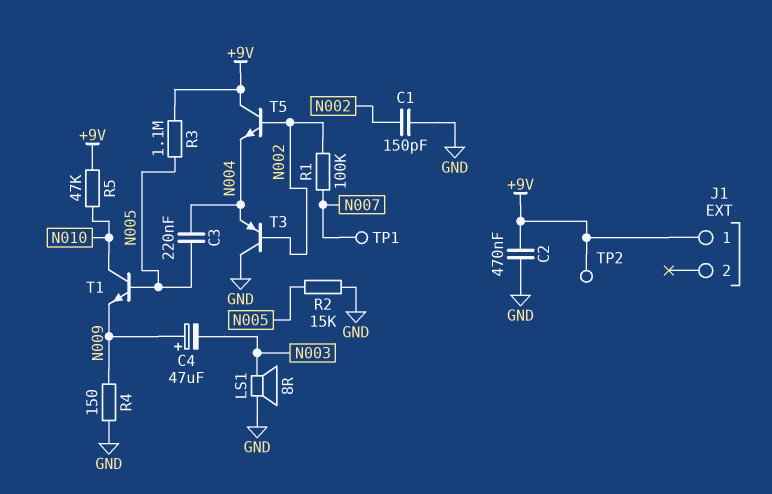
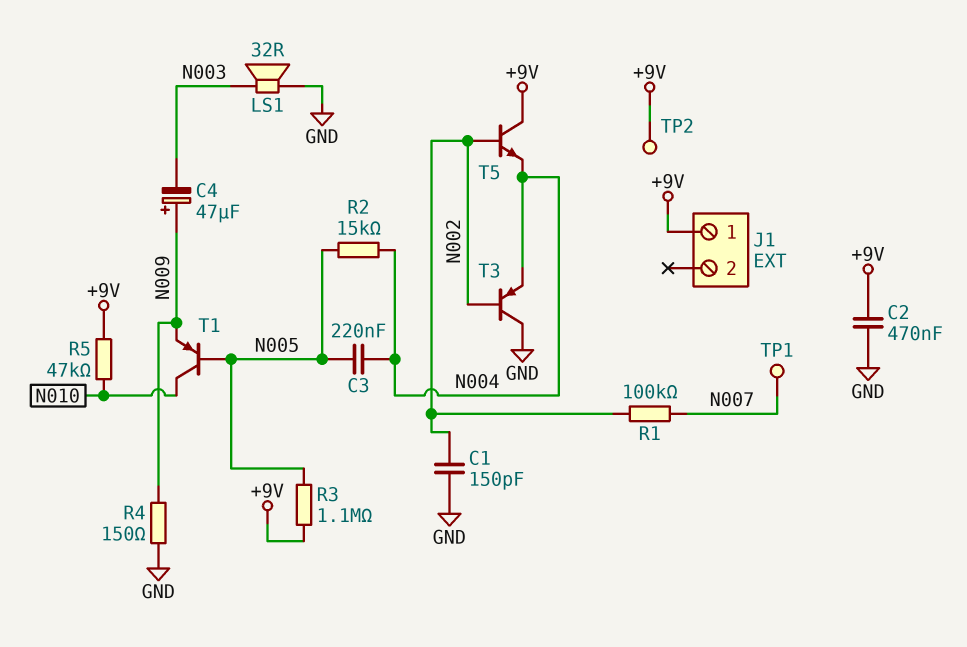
LS1: speaker 8R (GND, N003) -> speaker 32R (GND, N003)
R2: 15k (GND, N005) -> 15k (N004, N005)
T1: NPN (B N005, C N010, E N009) -> PNP (B N005, C N010, E N009)

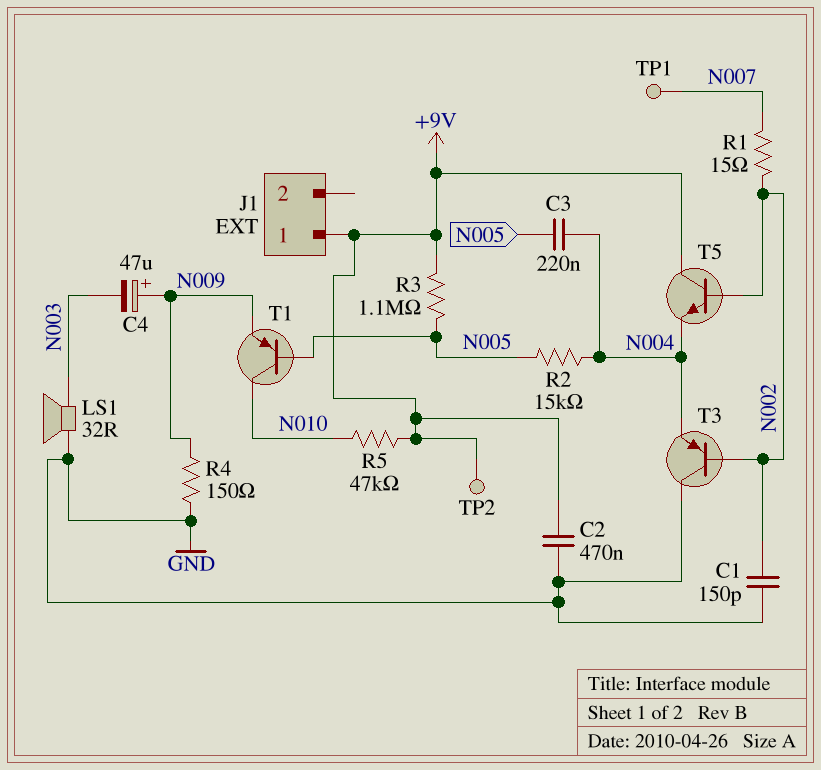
R1: 100k (N002, N007) -> 15 (N002, N007)

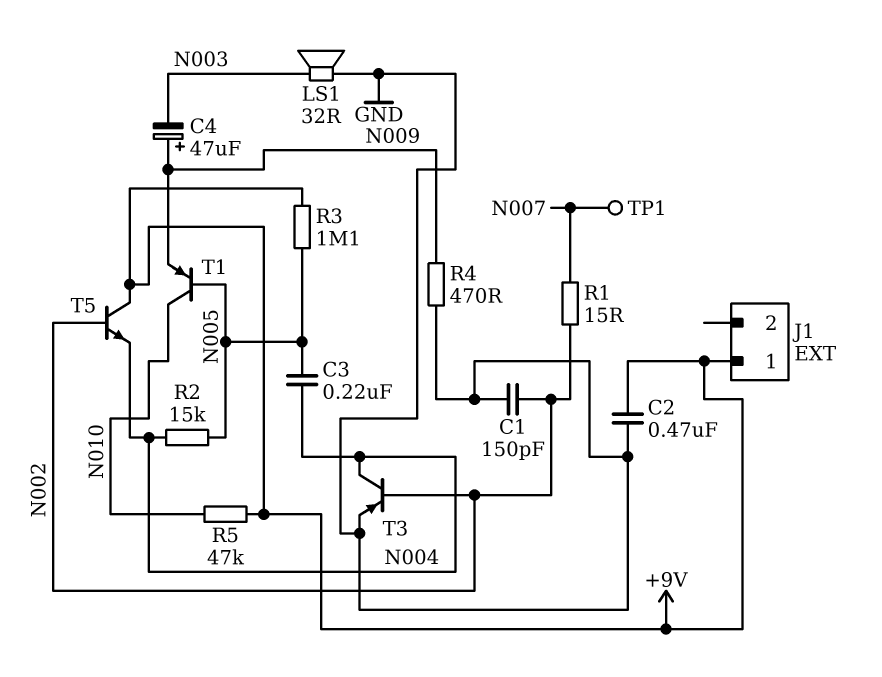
R4: 150 (GND, N009) -> 470 (GND, N009)
T3: PNP (B N002, C GND, E N004) -> PNP (B N002, C N004, E GND)
TP2: test point (+9V) -> none

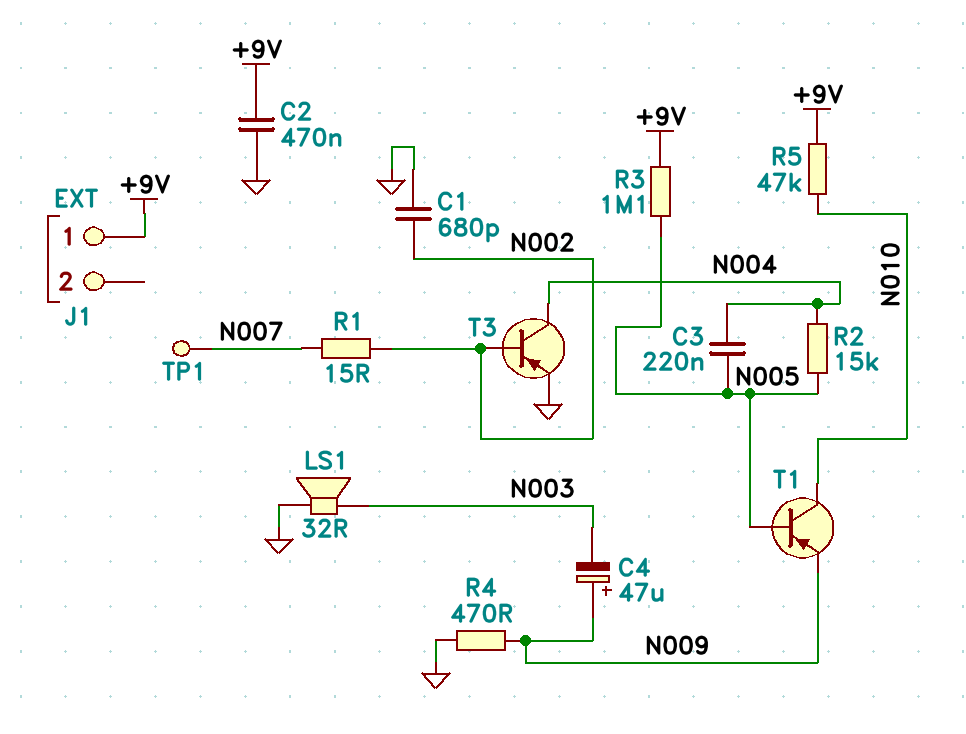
C1: 150pF (GND, N002) -> 680pF (GND, N002)
T5: NPN (B N002, C +9V, E N004) -> none

